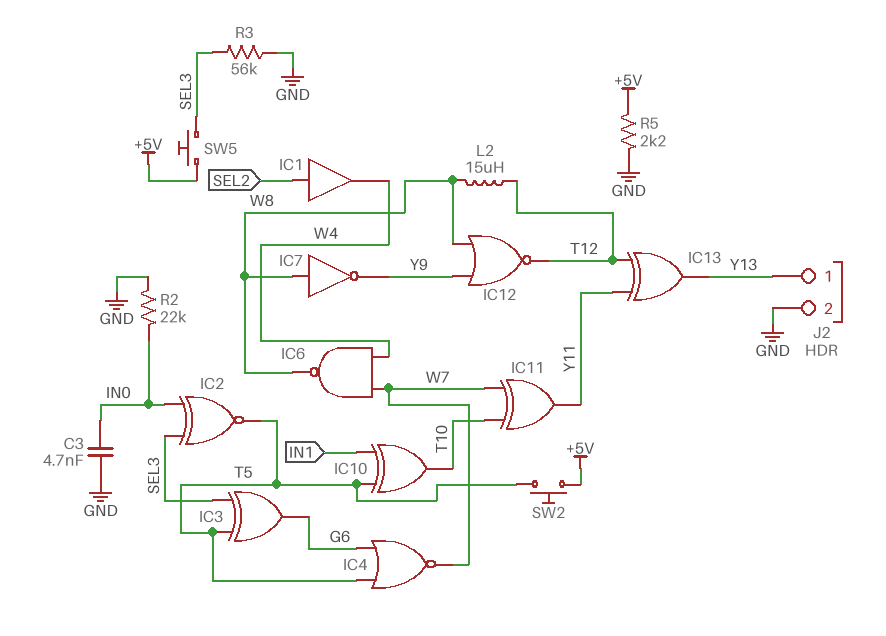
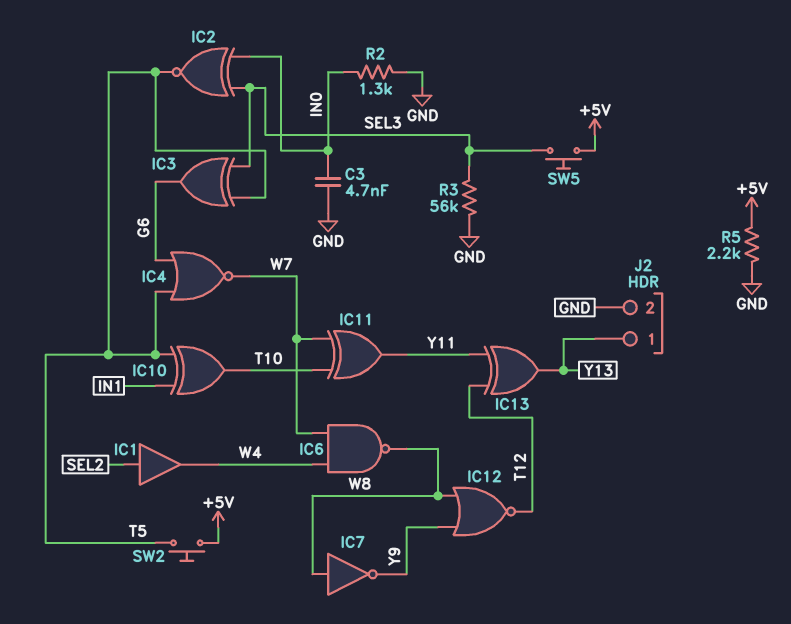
L2: 15uH (T12, W8) -> none
R2: 22k (GND, IN0) -> 1.3k (GND, IN0)

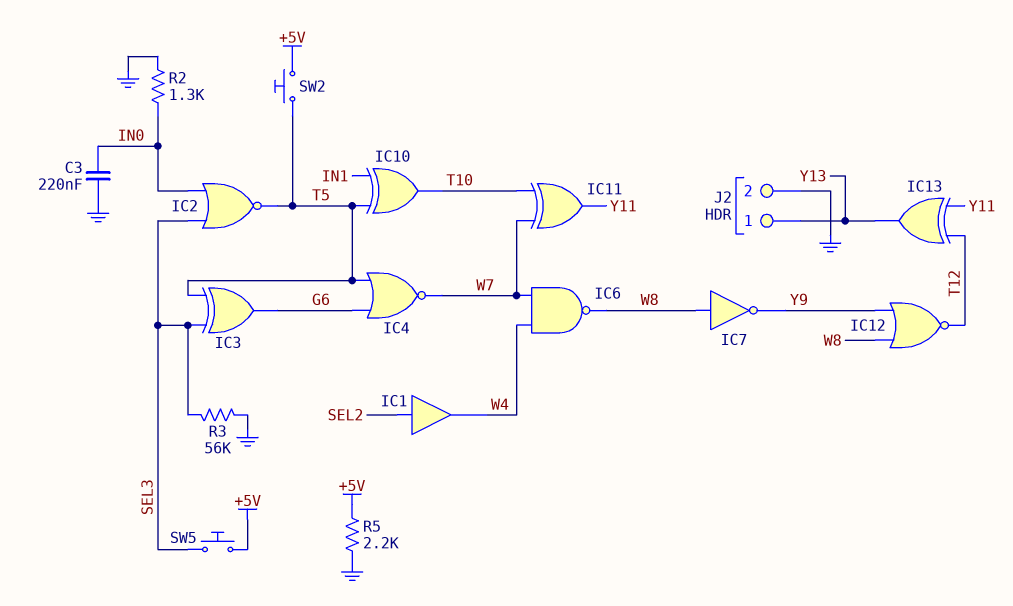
C3: 4.7nF (GND, IN0) -> 220nF (GND, IN0)
IC2: XNOR (in IN0, in SEL3, out T5) -> NOR (in IN0, in SEL3, out T5)

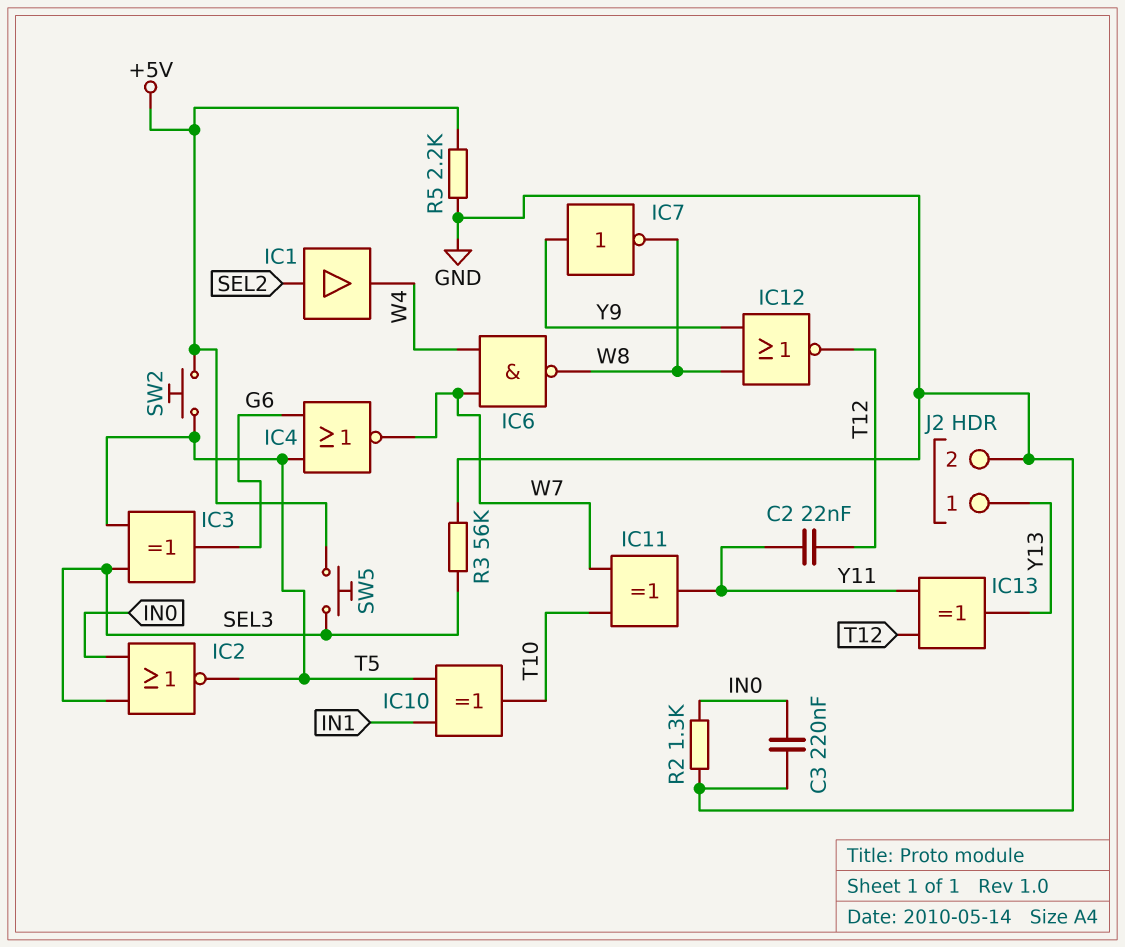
C2: none -> 22nF (T12, Y11)
IC7: NOT (in W8, out Y9) -> NOT (in Y9, out W8)

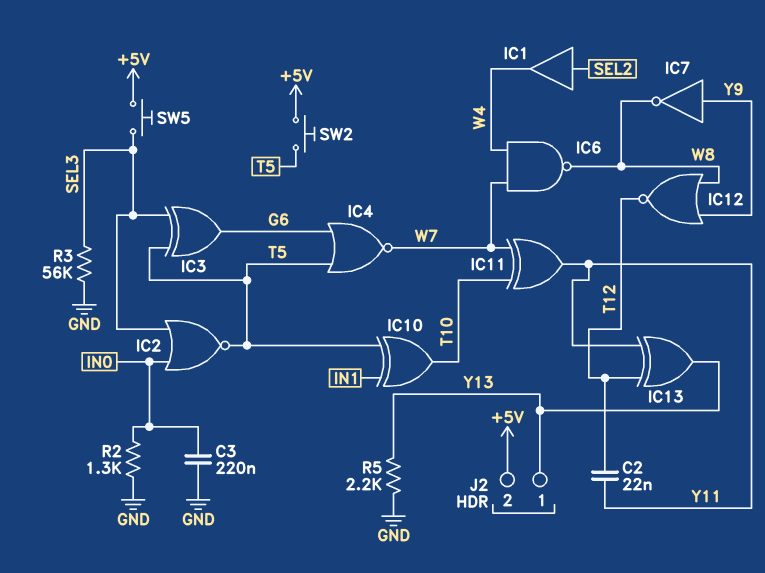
J2 pin 2: GND -> +5V
R5: 2.2k (+5V, GND) -> 2.2k (GND, Y13)

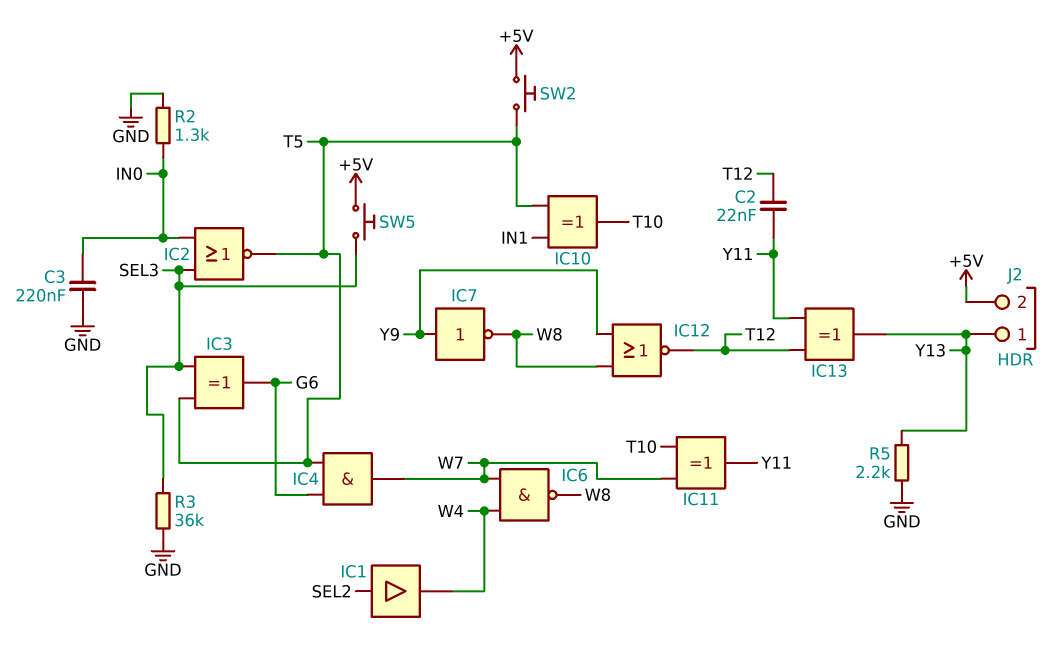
IC4: NOR (in G6, in T5, out W7) -> AND (in G6, in T5, out W7)
R3: 56k (GND, SEL3) -> 36k (GND, SEL3)

